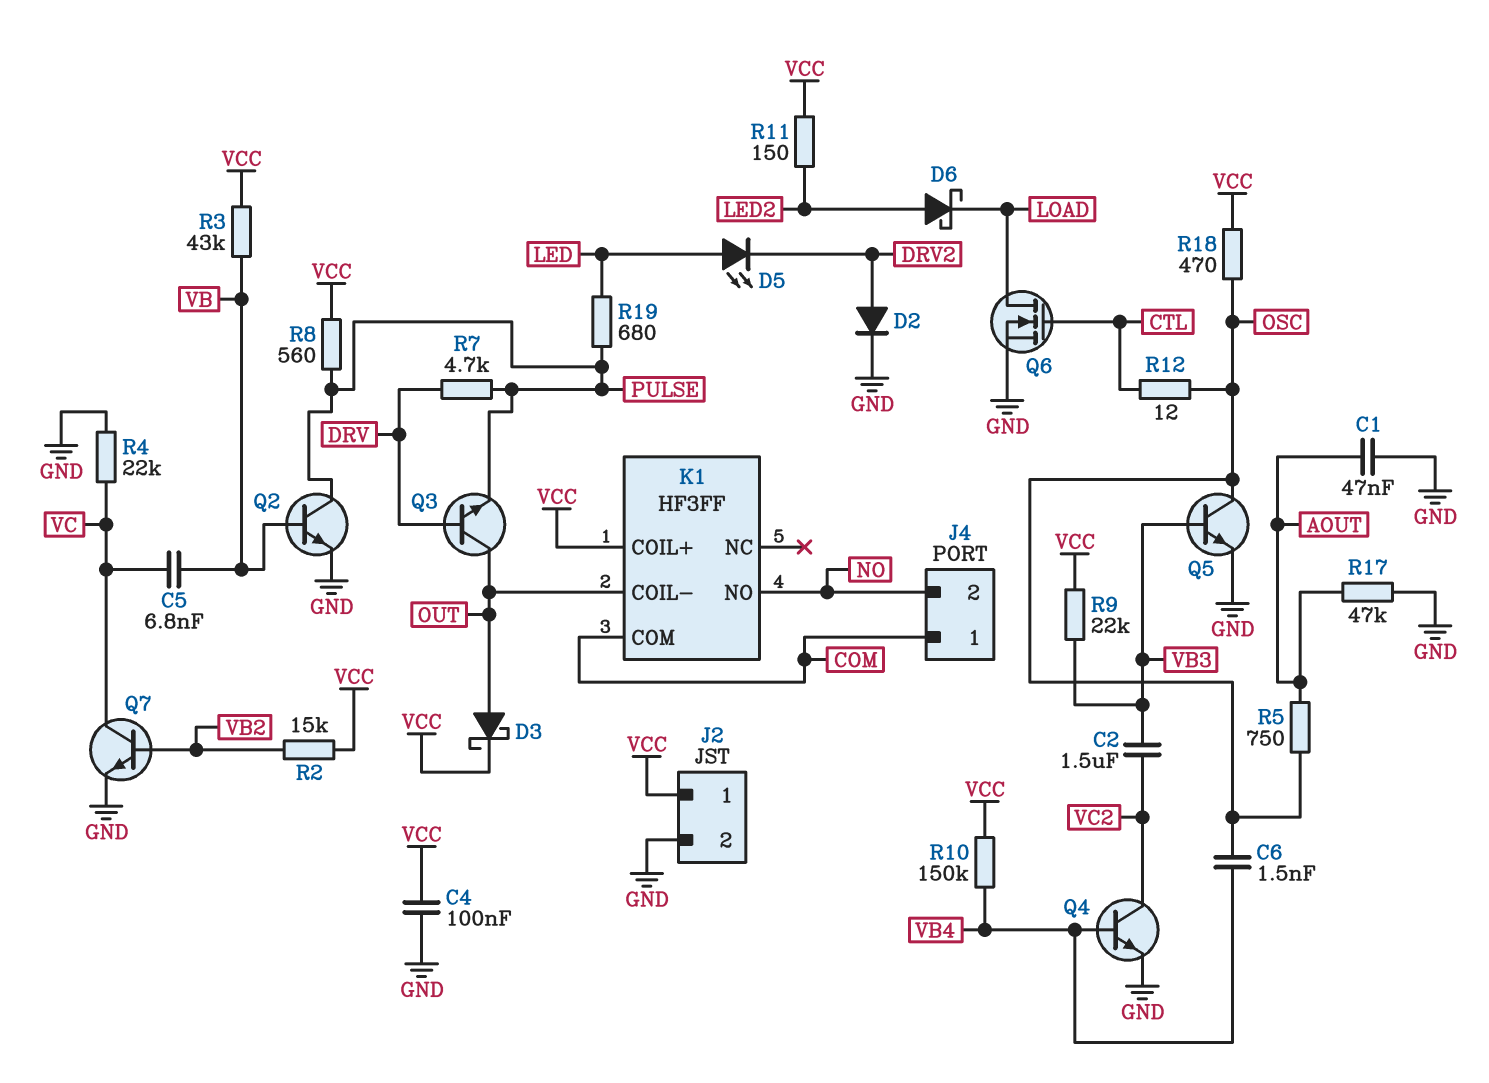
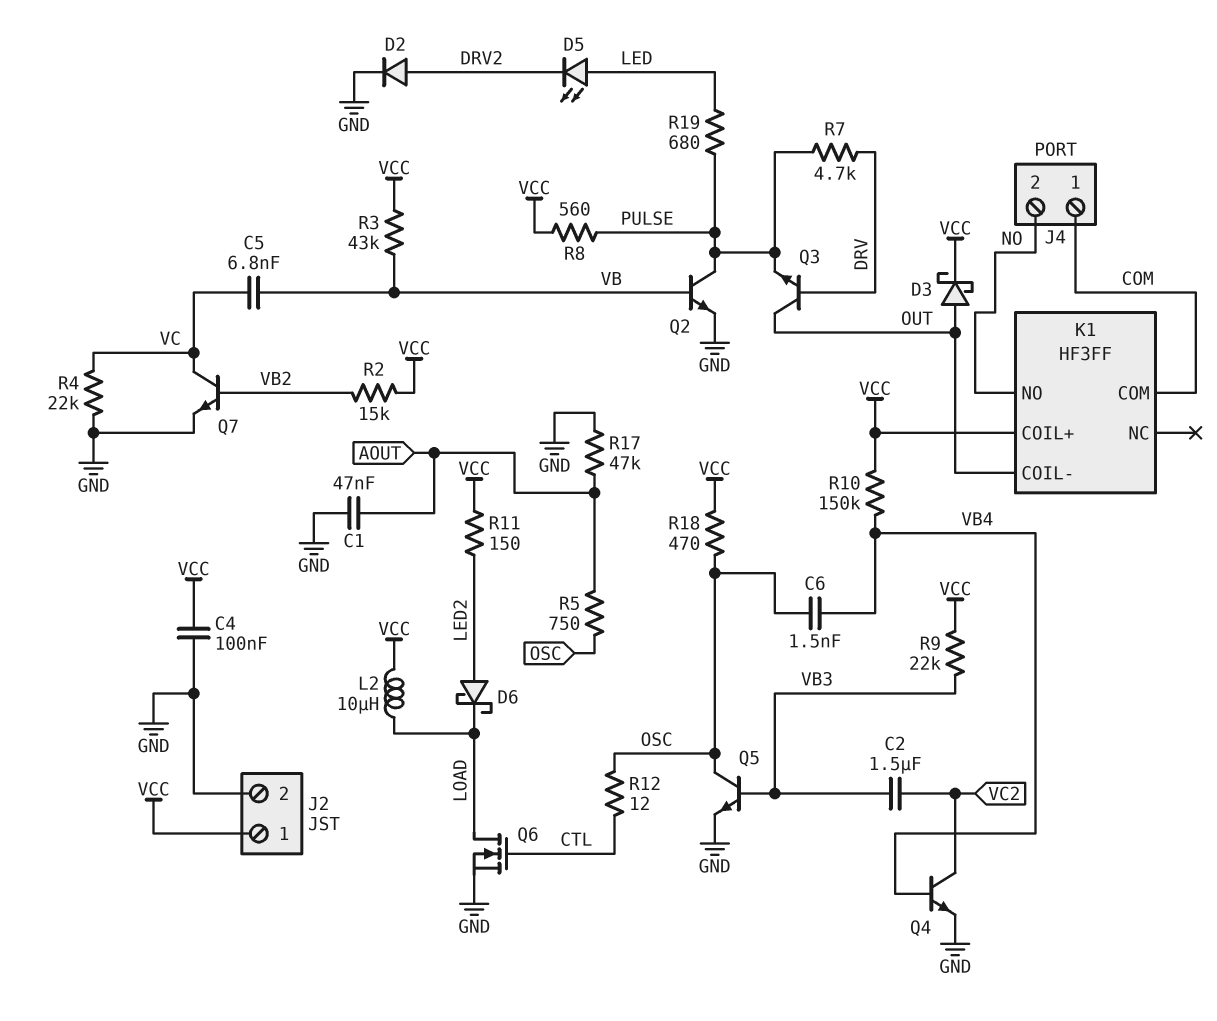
L2: none -> 10uH (LOAD, VCC)

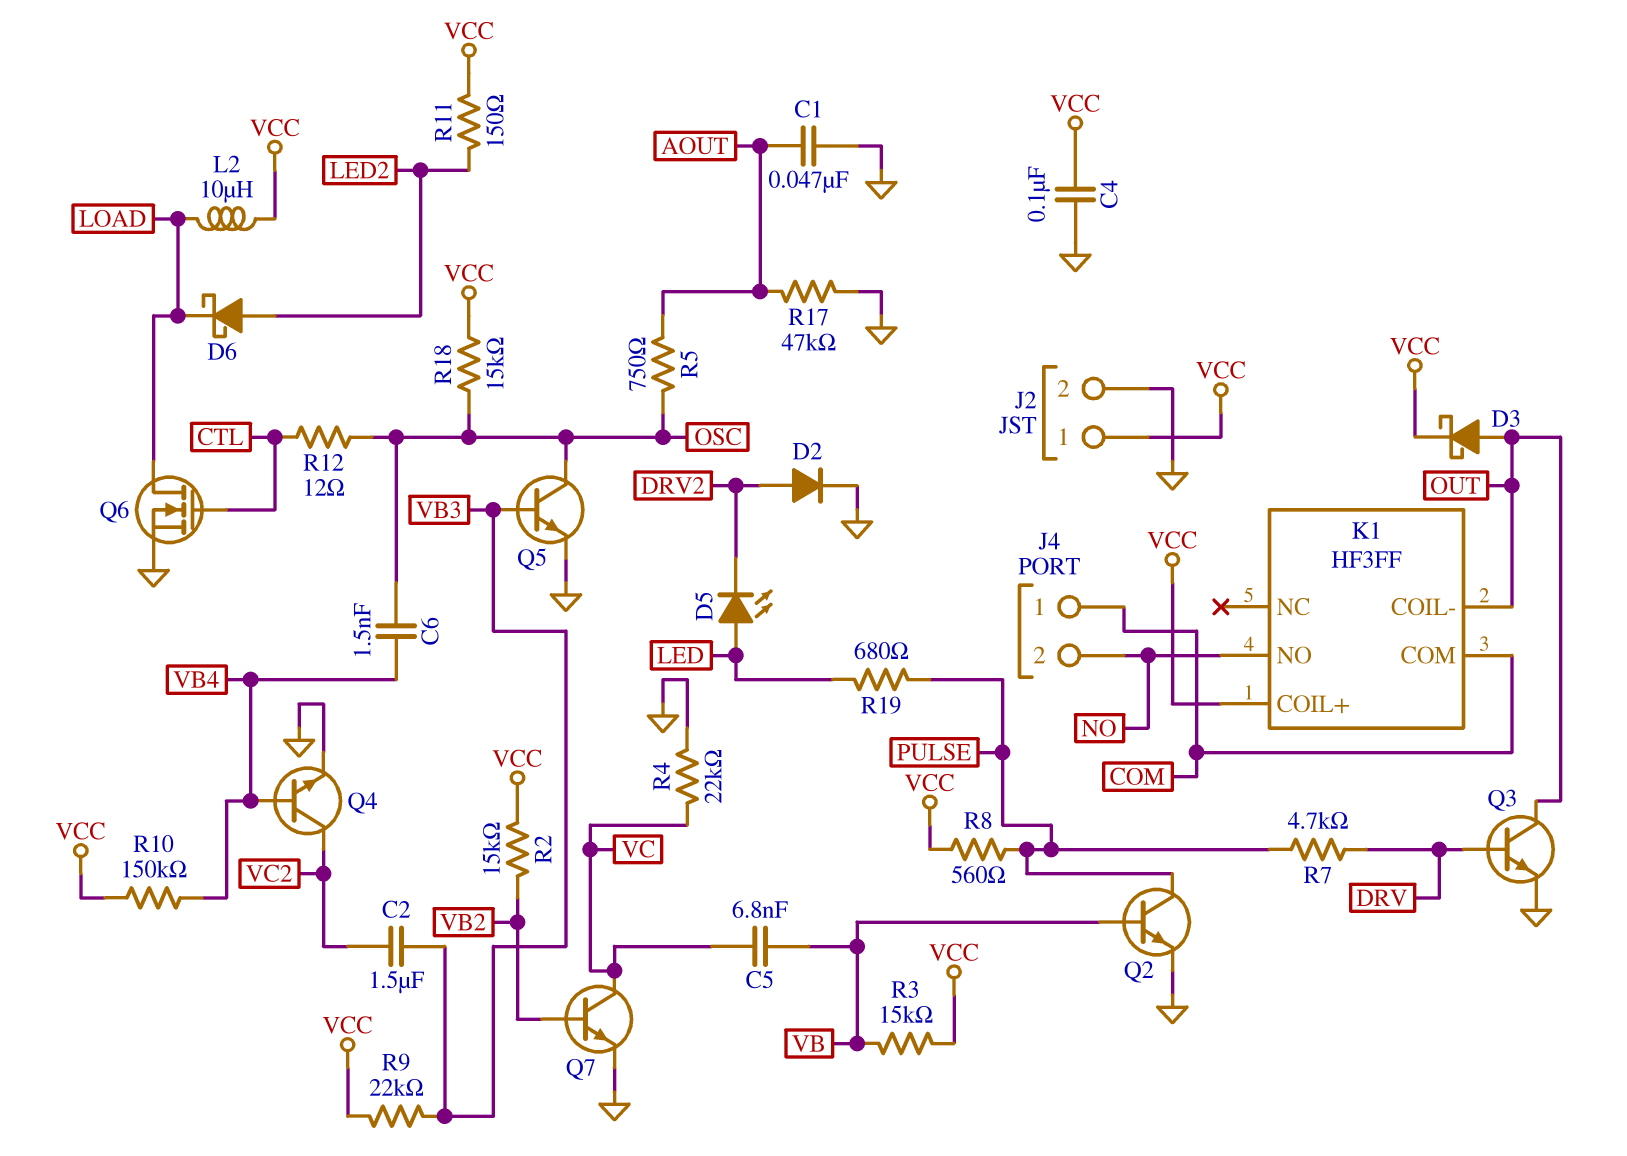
Q3: NPN (B DRV, C OUT, E PULSE) -> NPN (B DRV, C OUT, E GND)
R3: 43k (VB, VCC) -> 15k (VB, VCC)
R18: 470 (OSC, VCC) -> 15k (OSC, VCC)

